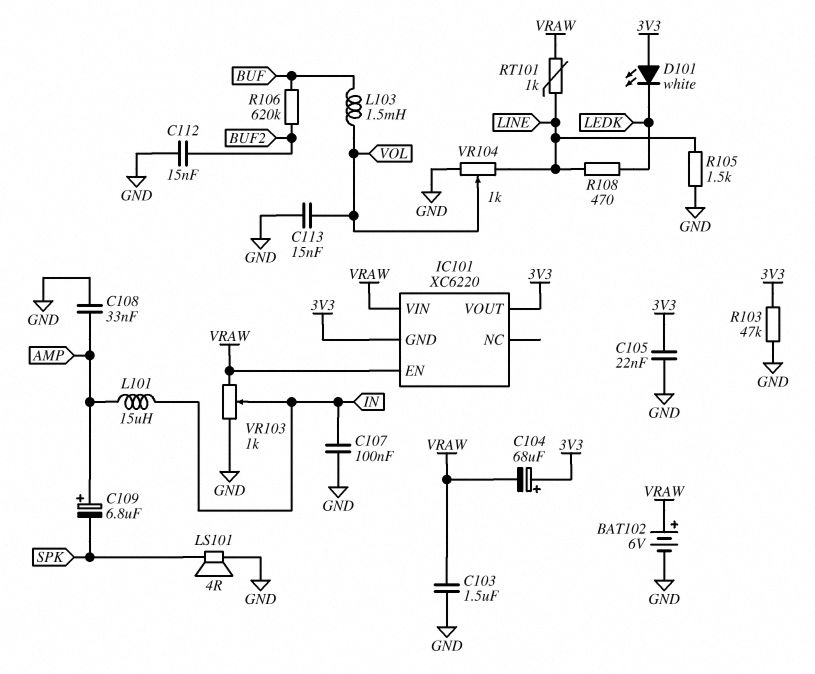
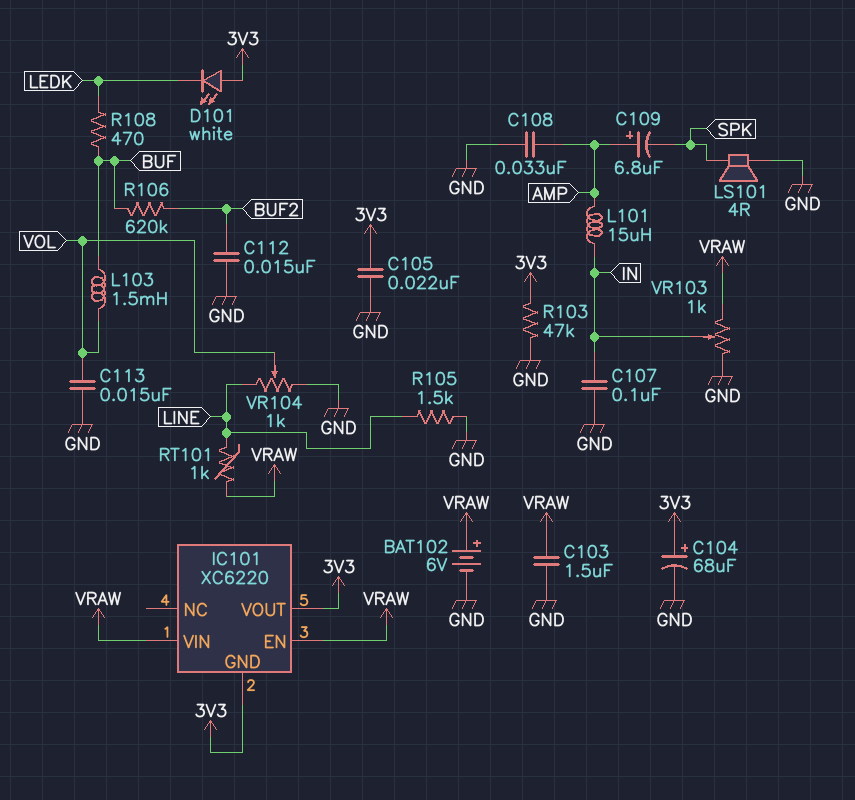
C104: 68uF (plus 3V3, minus VRAW) -> 68uF (plus 3V3, minus GND)
R108: 470 (LEDK, LINE) -> 470 (BUF, LEDK)

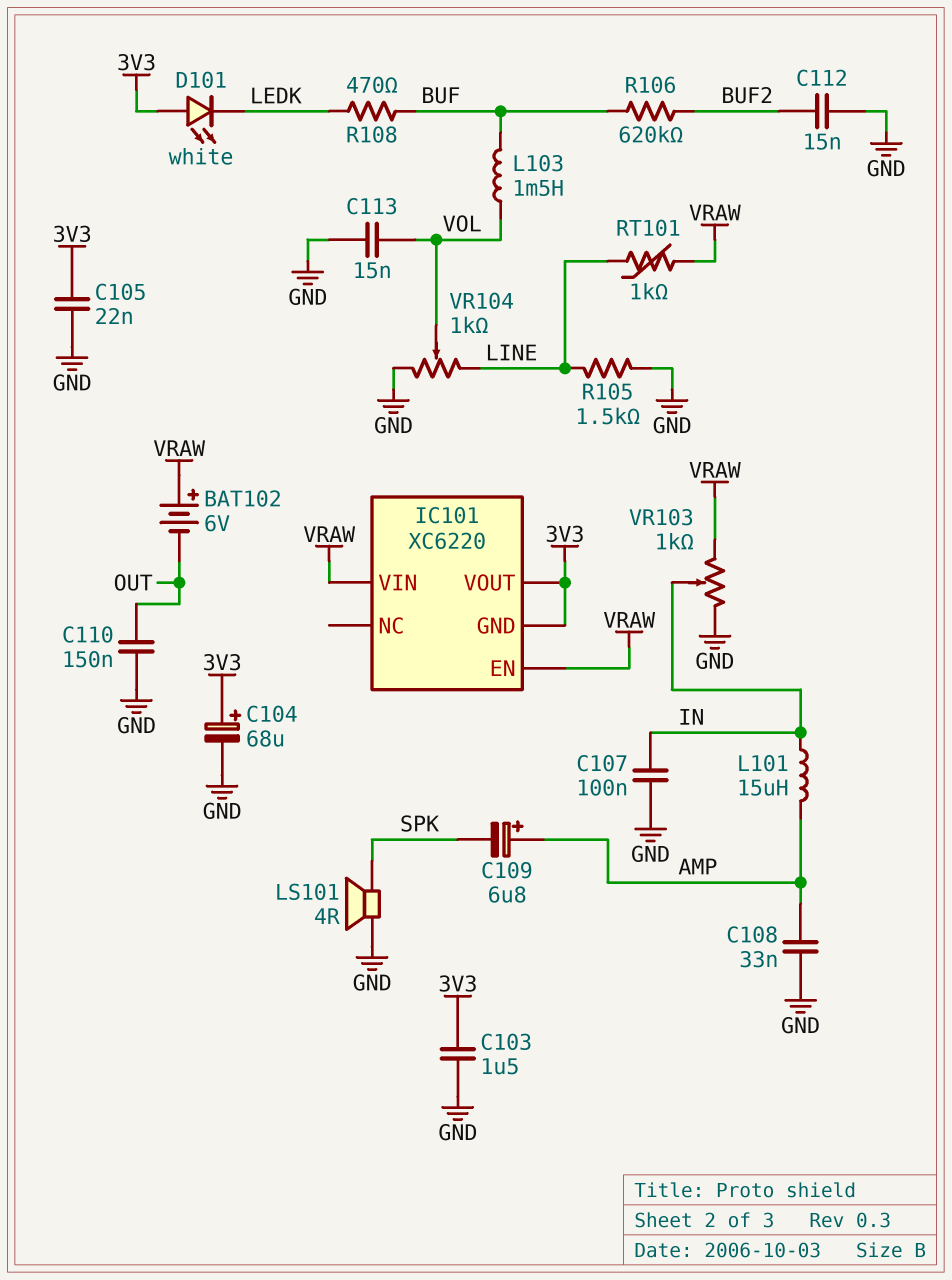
BAT102: 6V (plus VRAW, minus GND) -> 6V (plus VRAW, minus OUT)
C103: 1.5uF (GND, VRAW) -> 1.5uF (3V3, GND)
C110: none -> 150nF (GND, OUT)
R103: 47k (3V3, GND) -> none

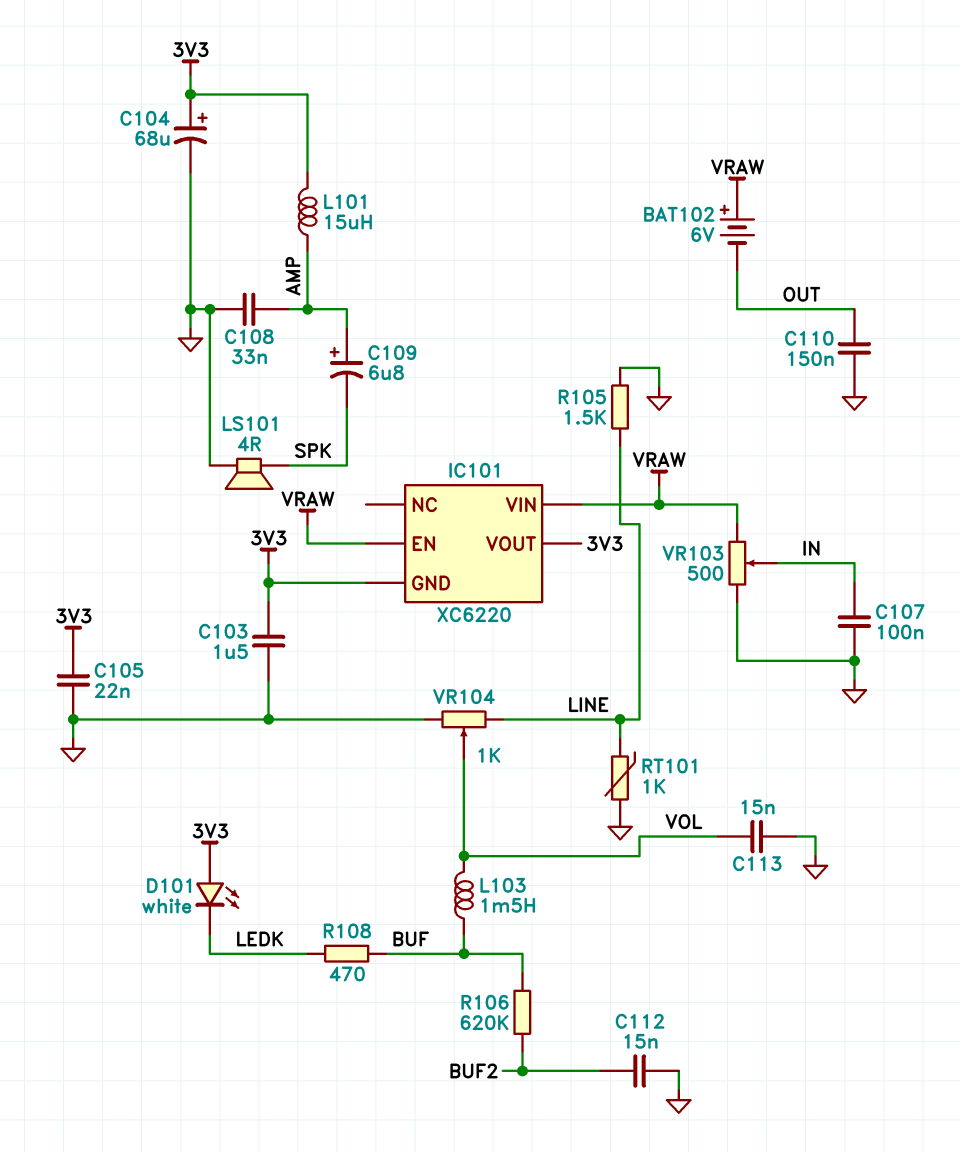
L101: 15uH (AMP, IN) -> 15uH (3V3, AMP)
RT101: 1k (LINE, VRAW) -> 1k (GND, LINE)
VR103: 1k (GND, VRAW, wiper IN) -> 500 (GND, VRAW, wiper IN)

